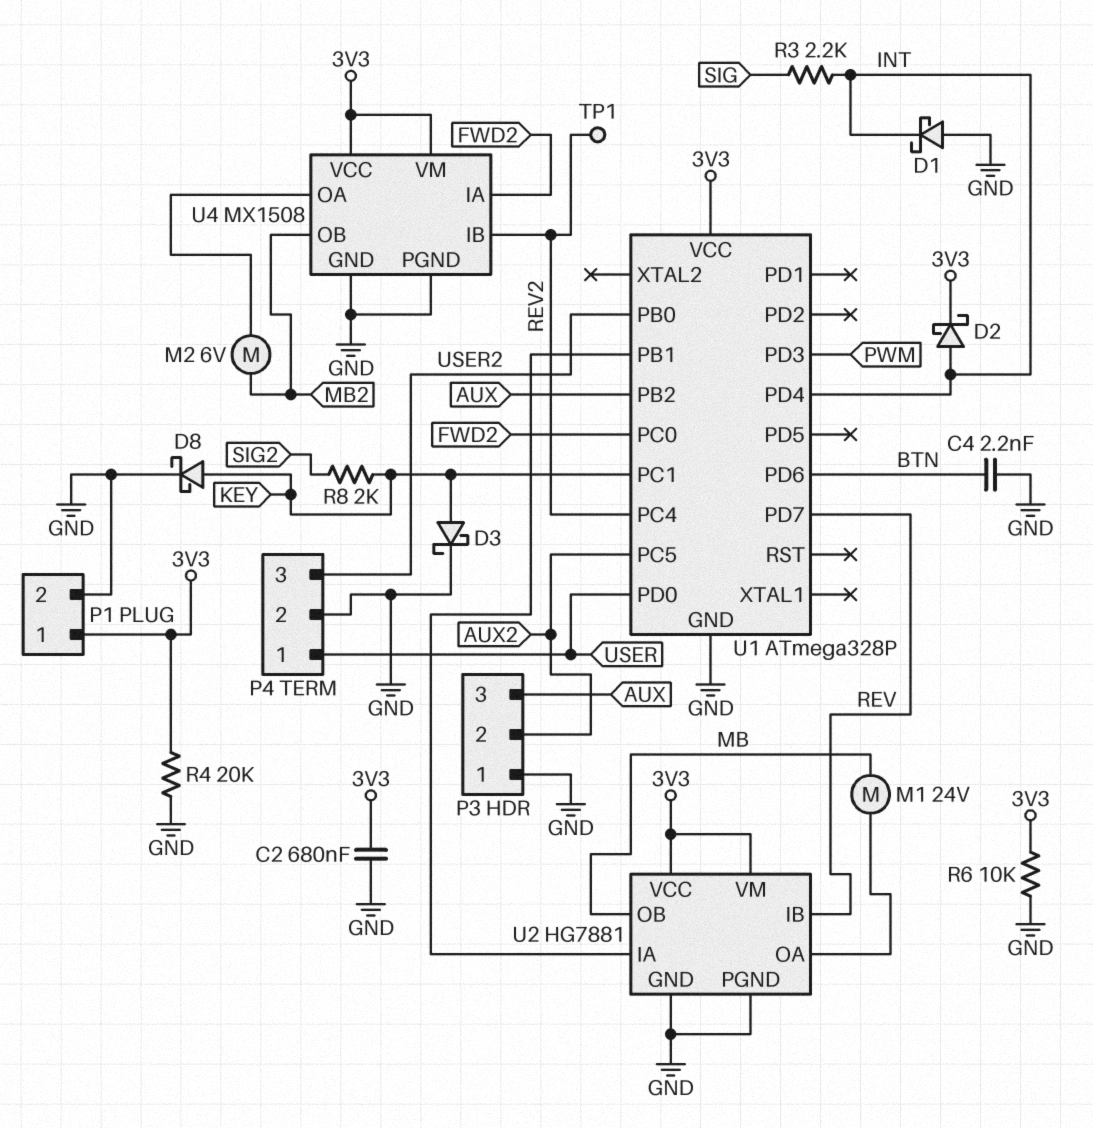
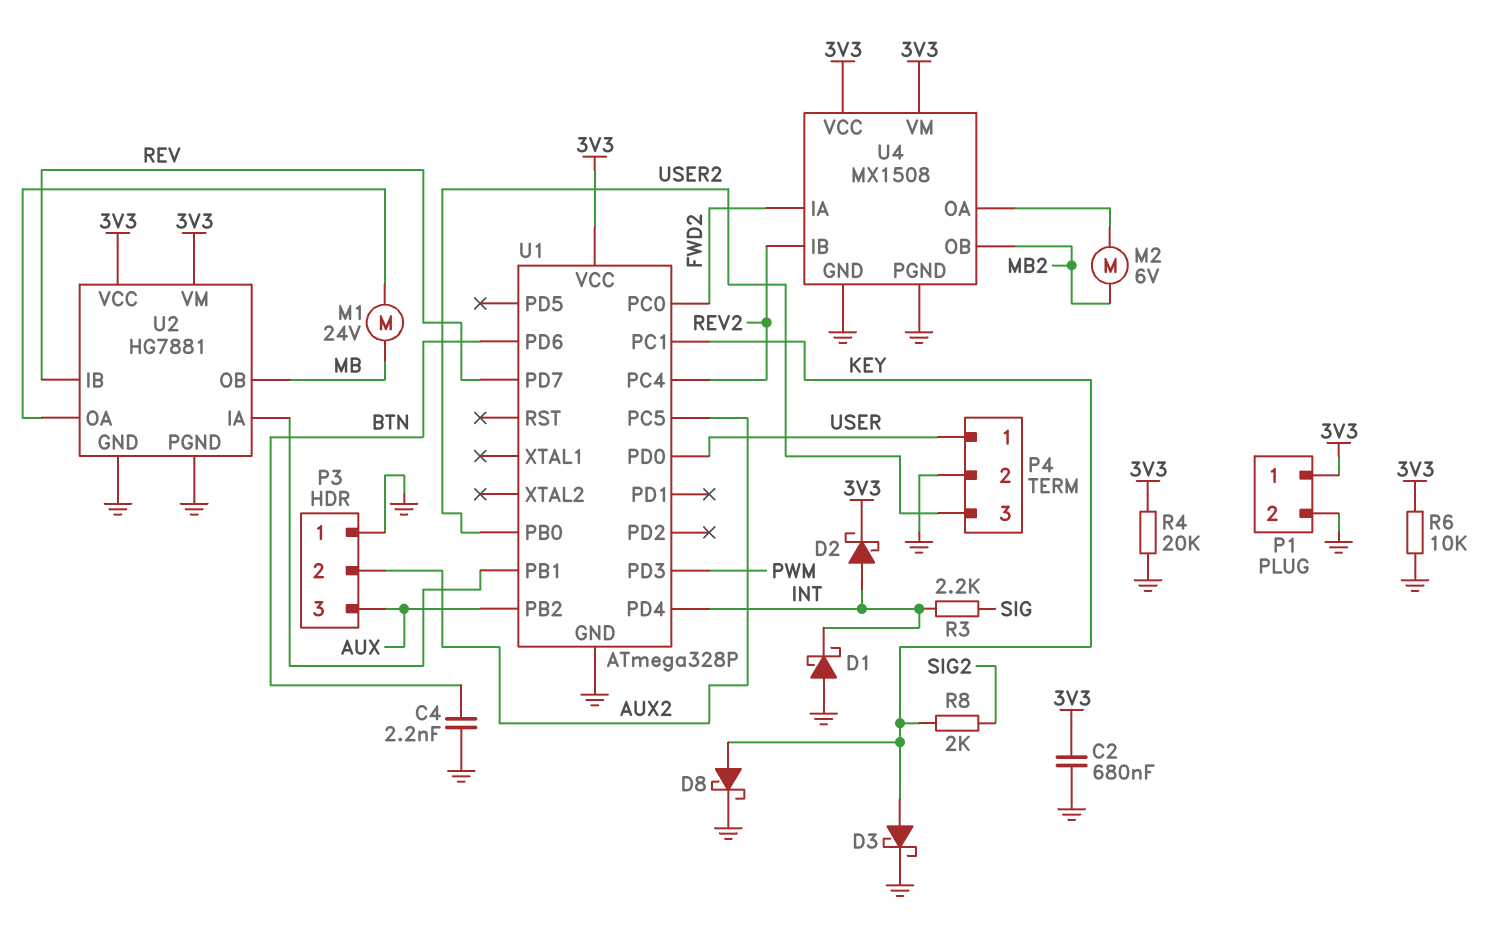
TP1: test point (REV2) -> none

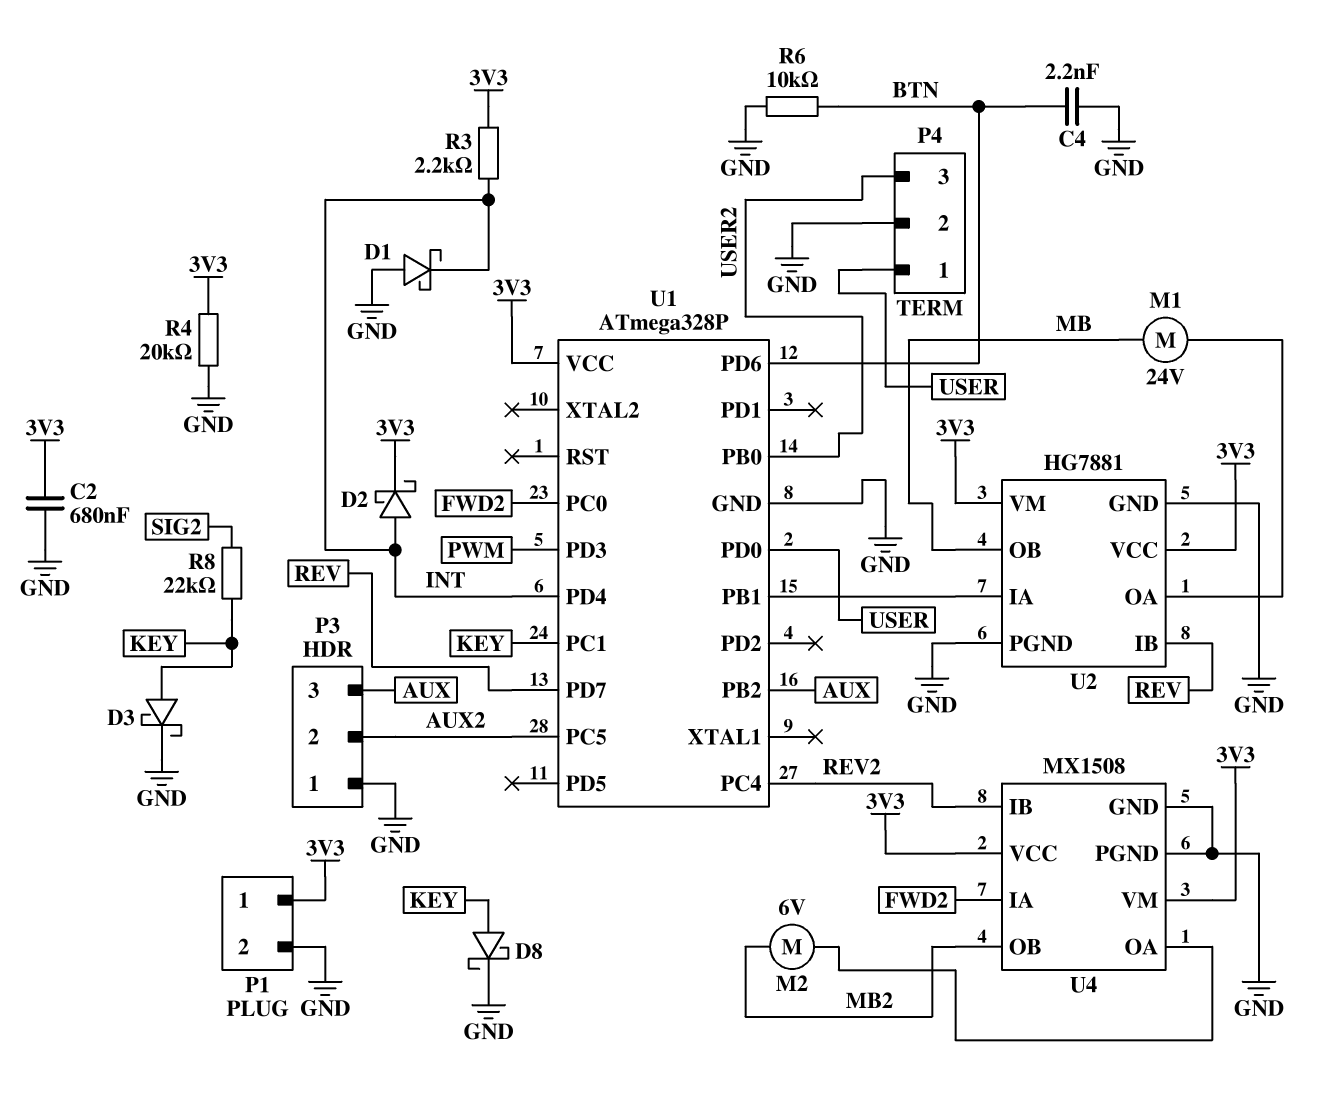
R3: 2.2k (INT, SIG) -> 2.2k (3V3, INT)
R6: 10k (3V3, GND) -> 10k (BTN, GND)
R8: 2k (KEY, SIG2) -> 22k (KEY, SIG2)

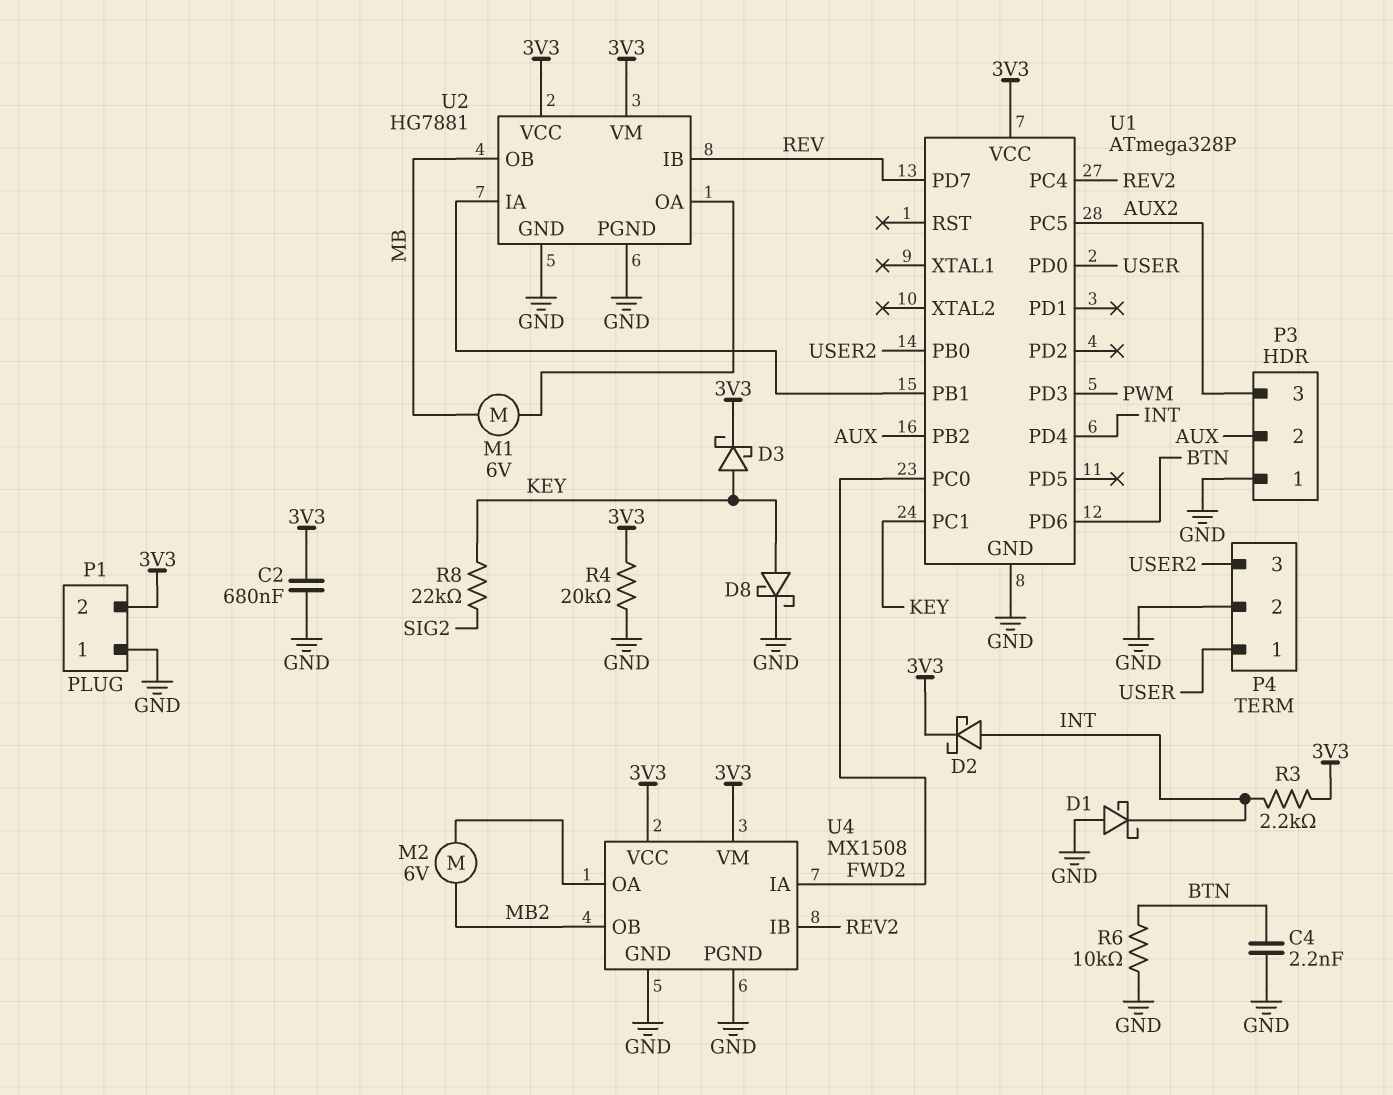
D3: schottky (A KEY, K GND) -> schottky (A KEY, K 3V3)
M1: motor 24V (MB, U2/OA) -> motor 6V (MB, U2/OA)
P1 pin 1: 3V3 -> GND
P1 pin 2: GND -> 3V3
P3 pin 2: AUX2 -> AUX
P3 pin 3: AUX -> AUX2

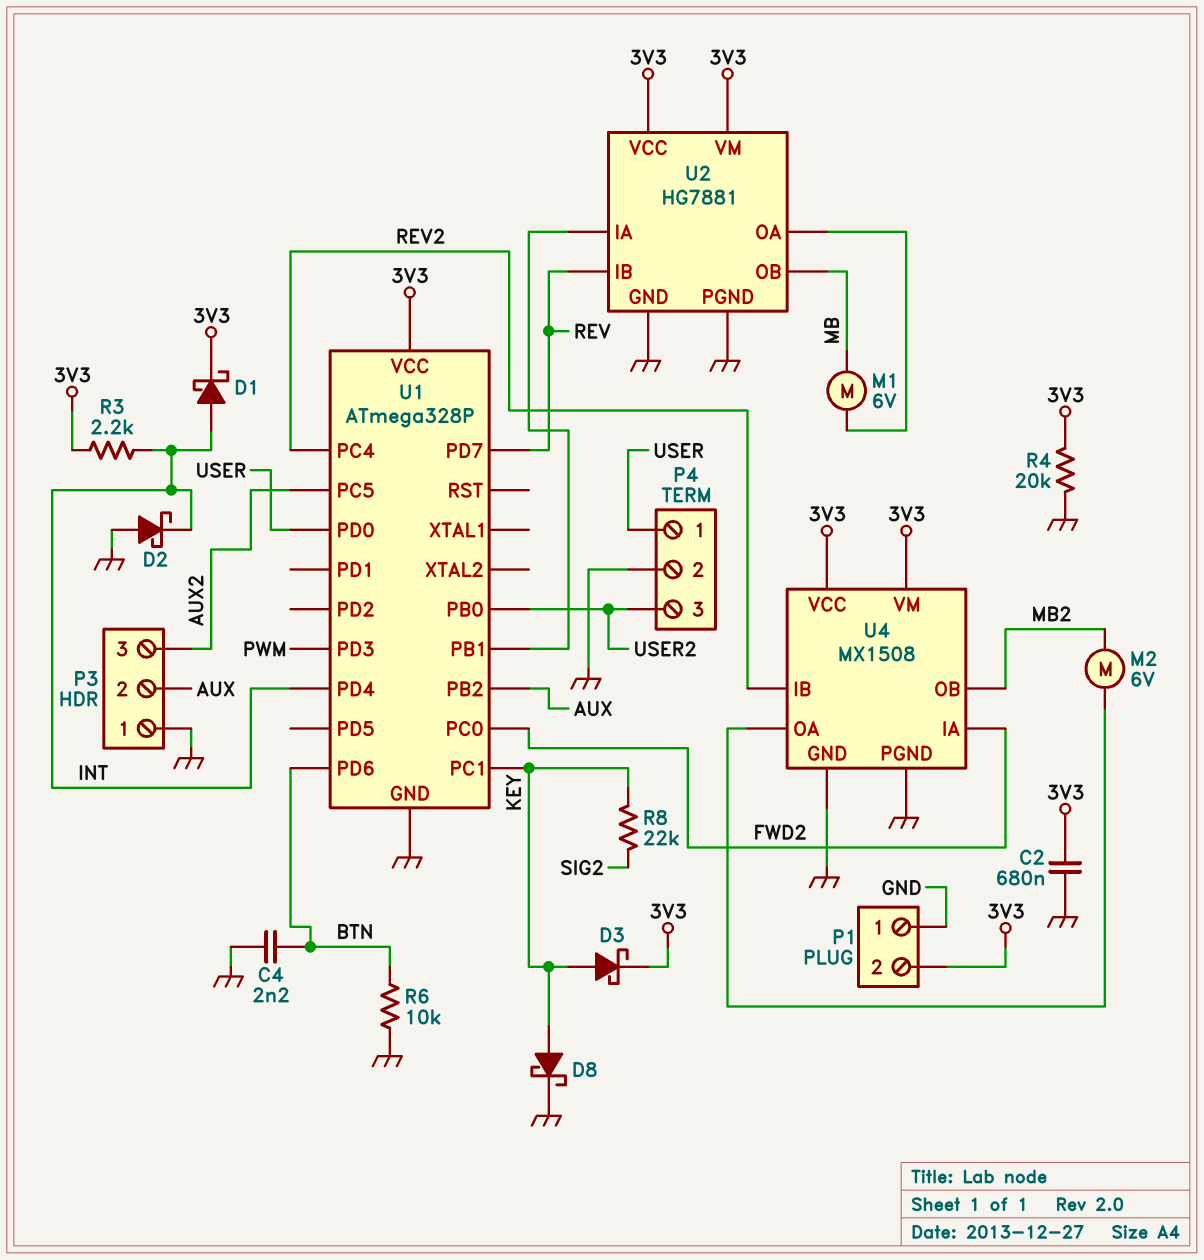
D1: schottky (A GND, K INT) -> schottky (A INT, K 3V3)
D2: schottky (A INT, K 3V3) -> schottky (A GND, K INT)

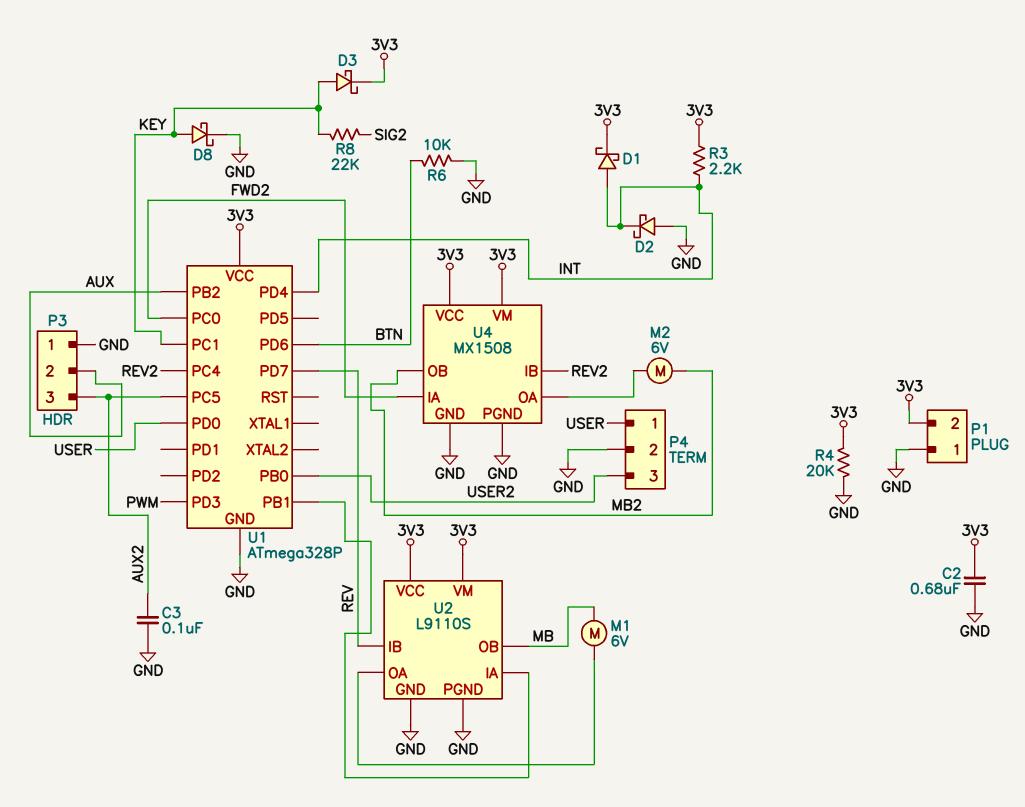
C3: none -> 100nF (AUX2, GND)
C4: 2.2nF (BTN, GND) -> none
U2: HG7881 -> L9110S

